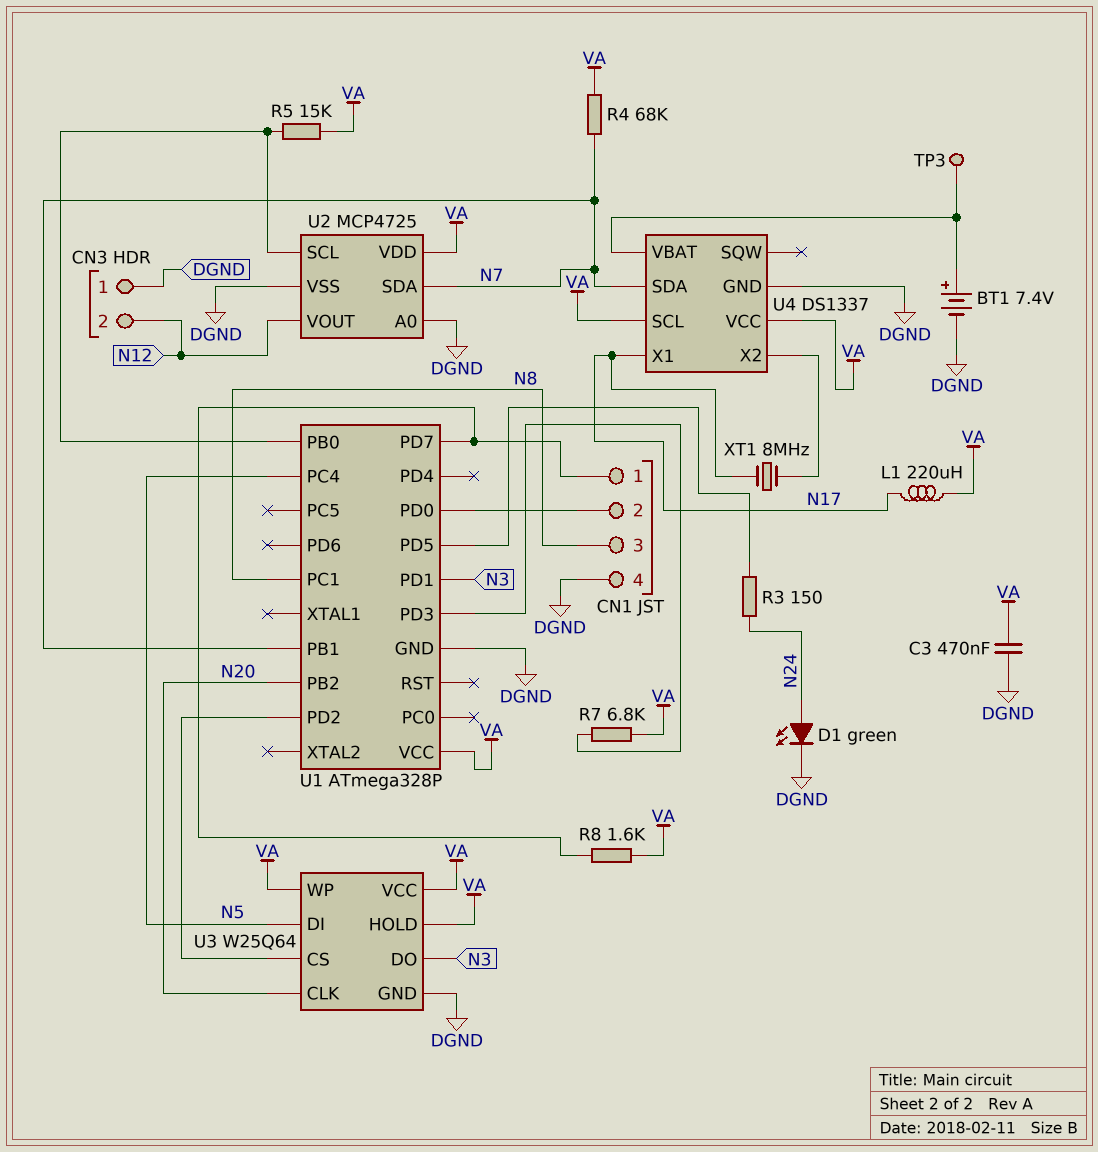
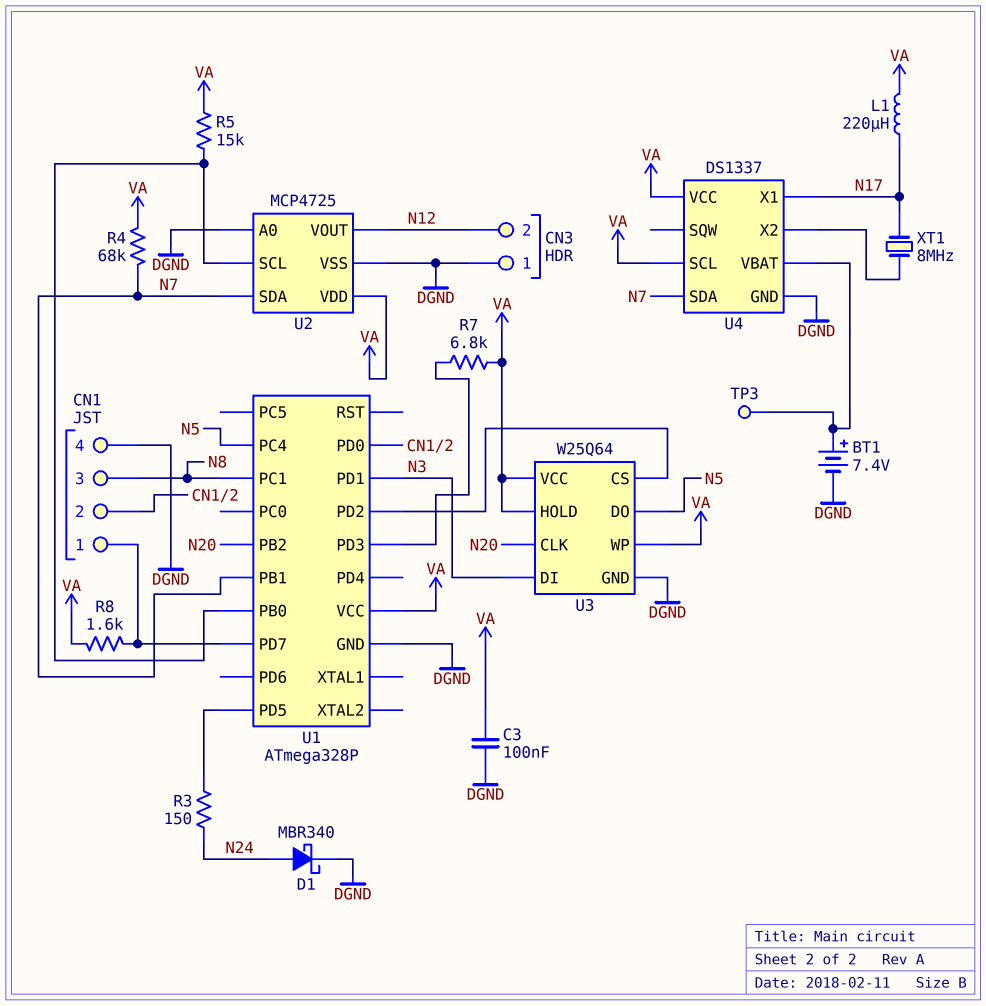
C3: 470nF (DGND, VA) -> 100nF (DGND, VA)
D1: LED green (A N24, K DGND) -> schottky MBR340 (A N24, K DGND)
U3 pin DI: N5 -> N3
U3 pin DO: N3 -> N5

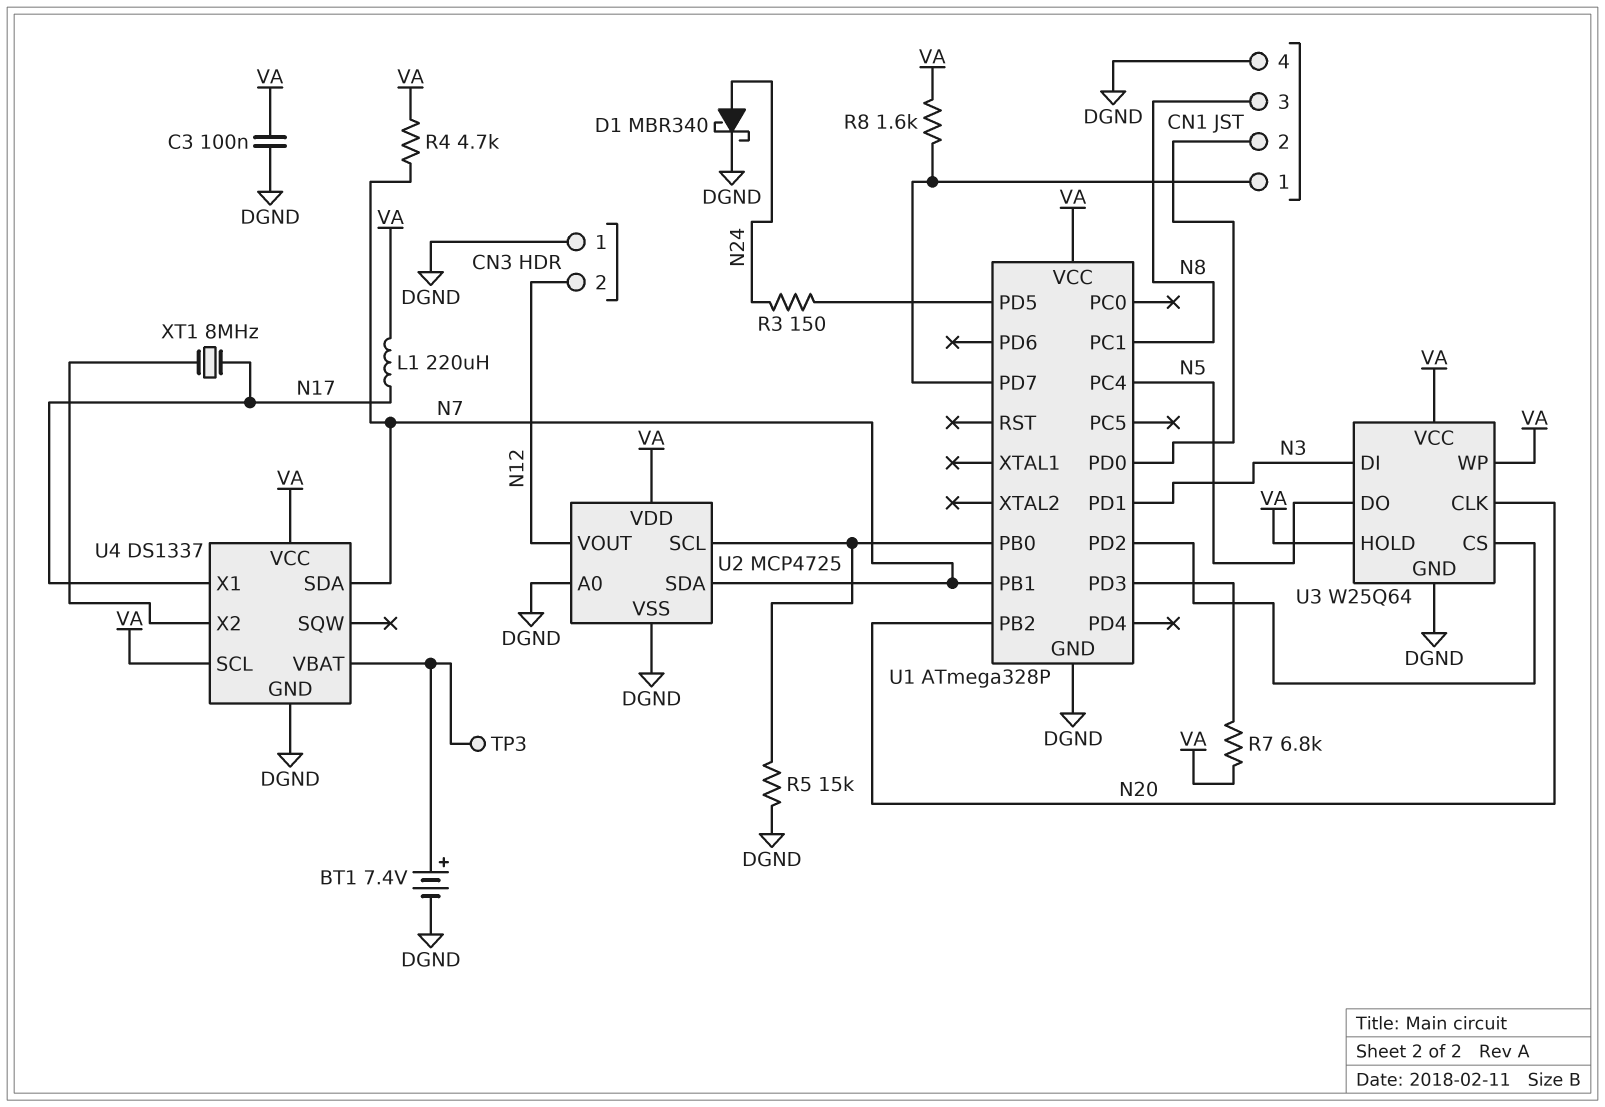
R4: 68k (N7, VA) -> 4.7k (N7, VA)
R5: 15k (U1/PB0, VA) -> 15k (DGND, U1/PB0)

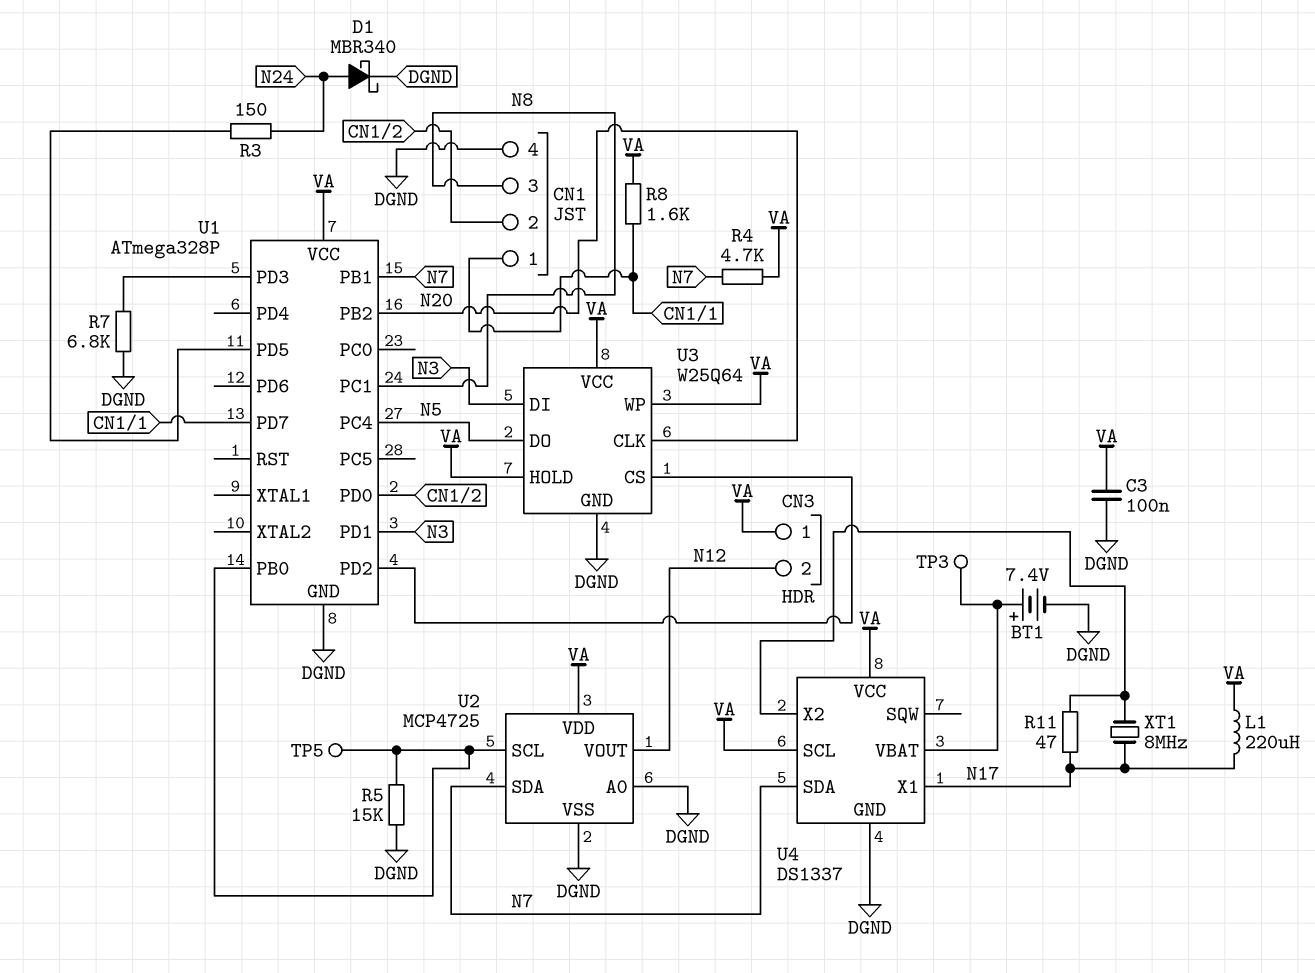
CN3 pin 1: DGND -> VA
R7: 6.8k (U1/PD3, VA) -> 6.8k (DGND, U1/PD3)
R11: none -> 47 (N17, U4/X2)
TP5: none -> test point (U1/PB0)

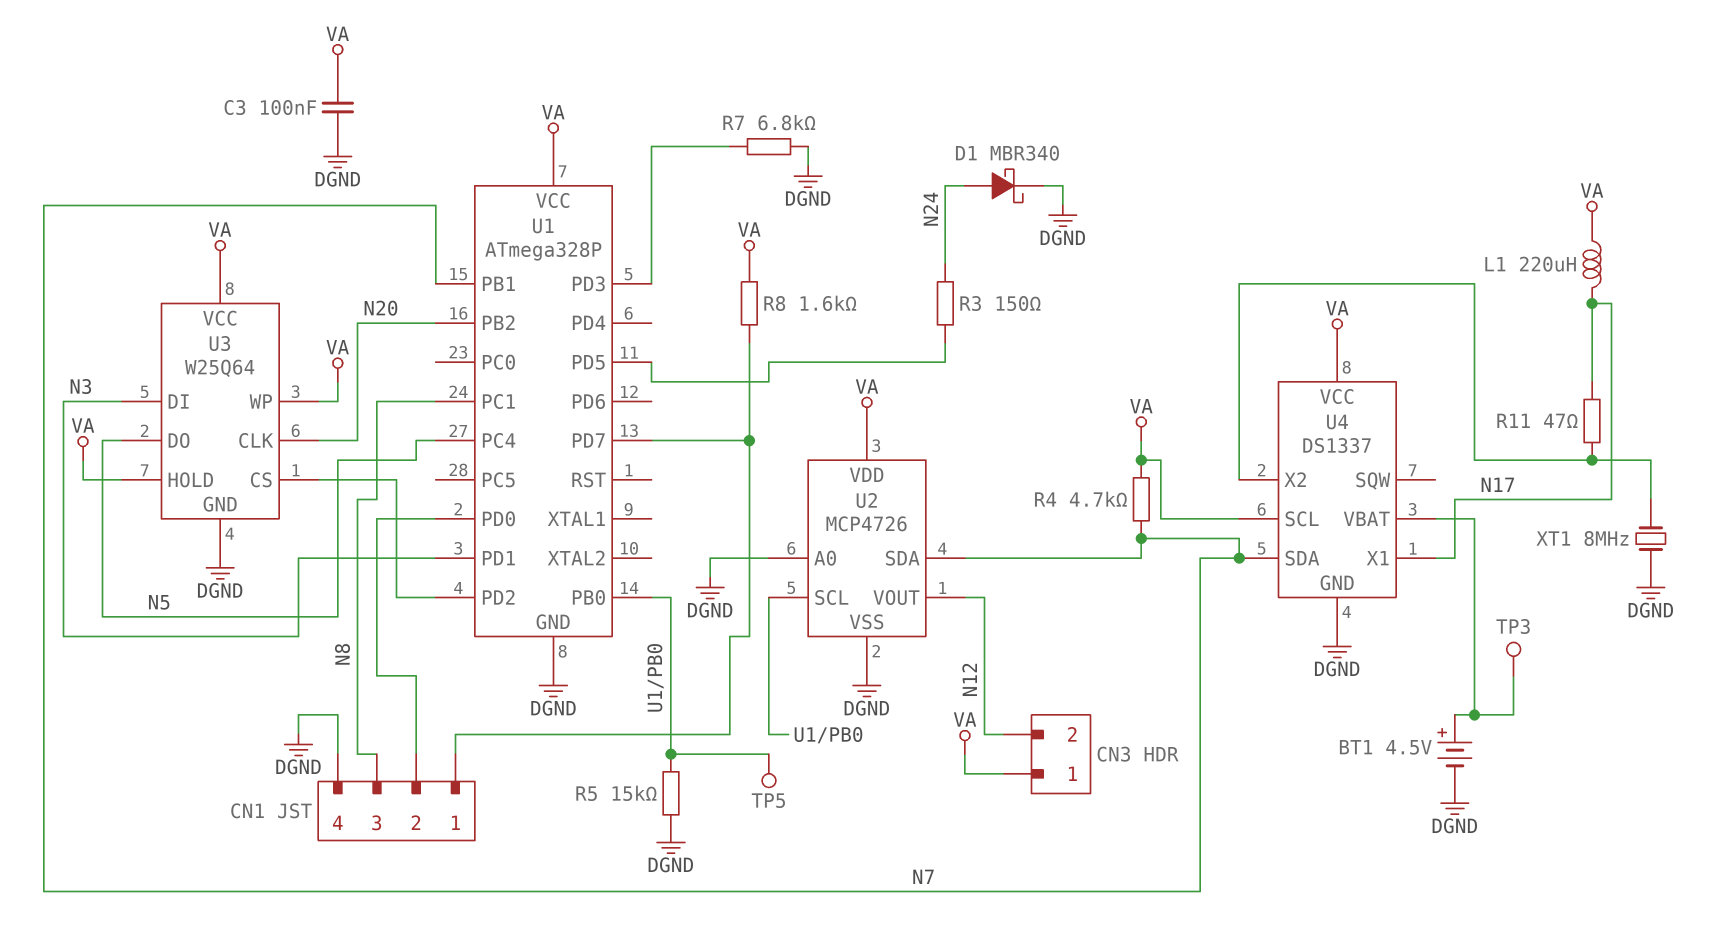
BT1: 7.4V (plus U4/VBAT, minus DGND) -> 4.5V (plus U4/VBAT, minus DGND)
U2: MCP4725 -> MCP4726
XT1: 8MHz (N17, U4/X2) -> 8MHz (DGND, U4/X2)

